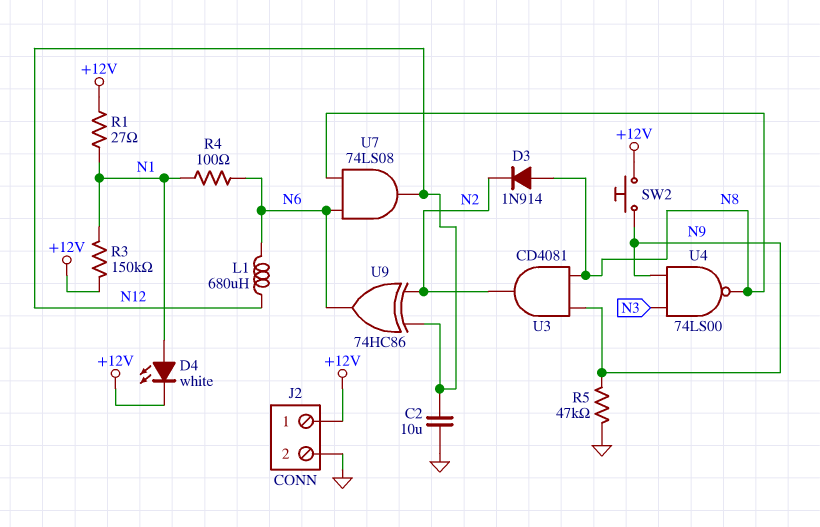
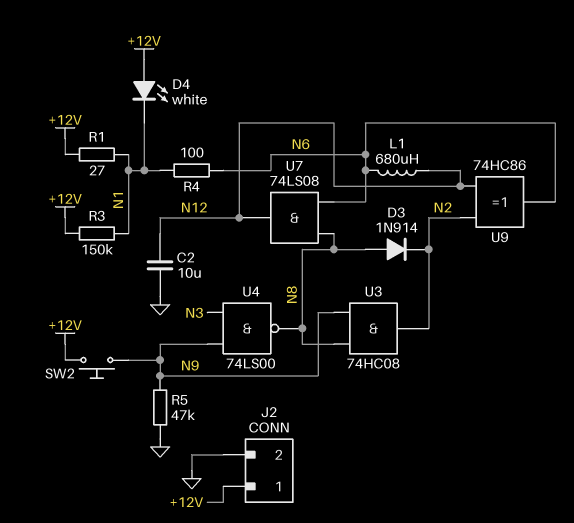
D4: LED white (A N1, K +12V) -> LED white (A +12V, K N1)
U3: AND CD4081 (in N8, in N9, out N2) -> AND 74HC08 (in N8, in N9, out N2)

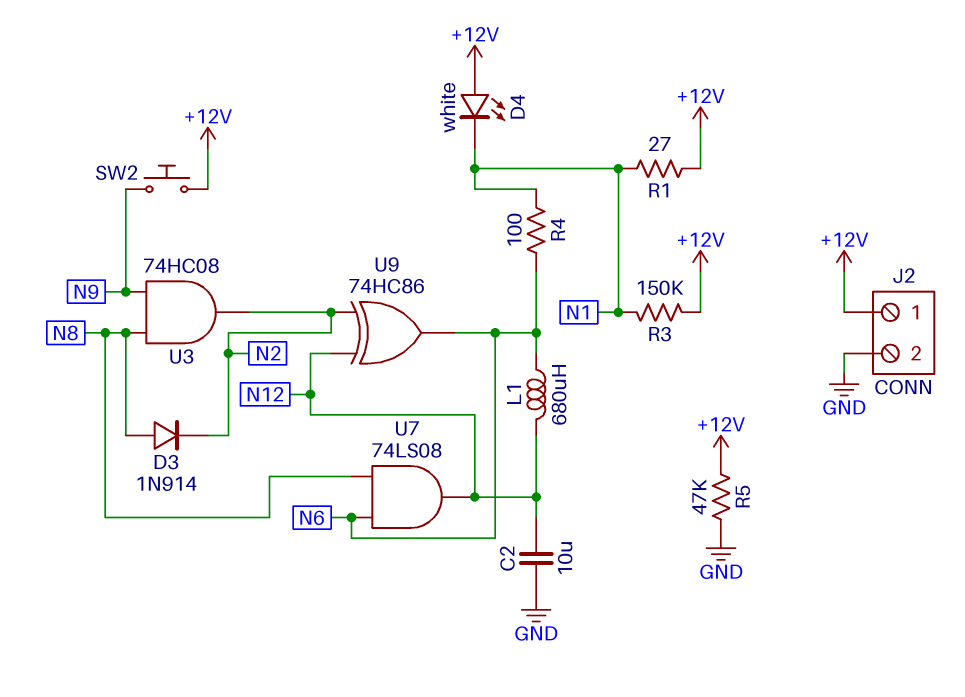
R5: 47k (GND, N9) -> 47k (+12V, GND)
U4: NAND 74LS00 (in N3, in N9, out N8) -> none

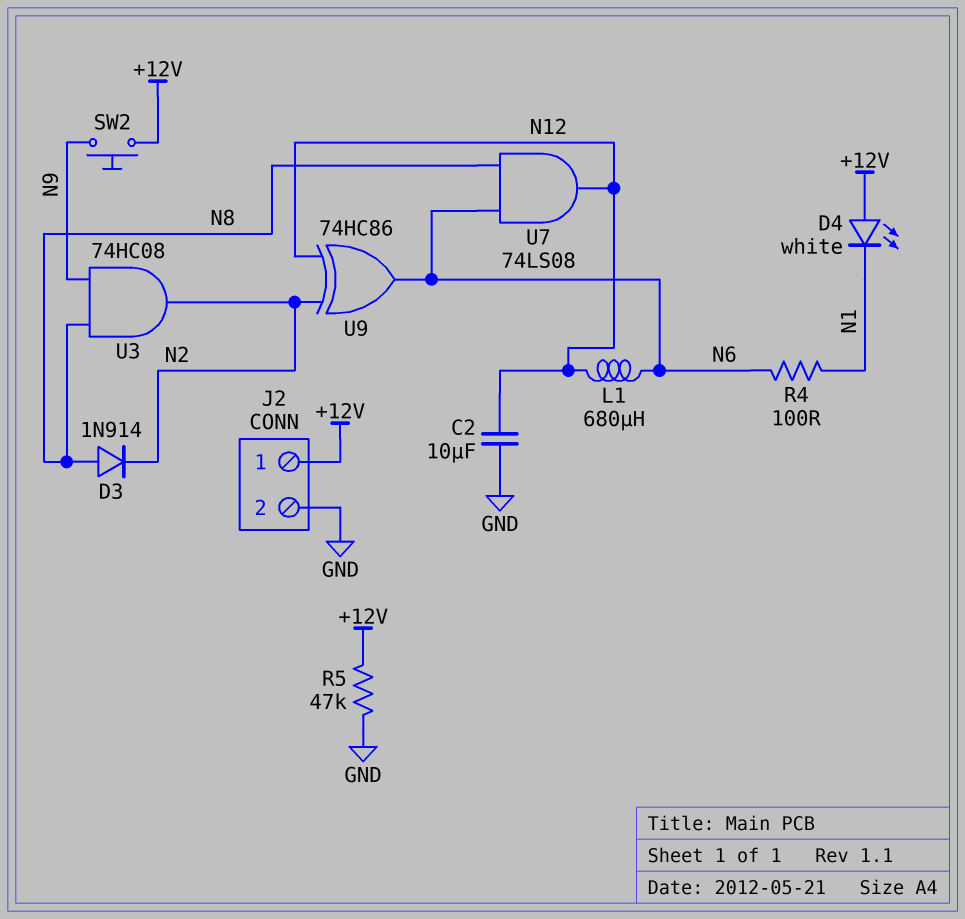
R1: 27 (+12V, N1) -> none
R3: 150k (+12V, N1) -> none

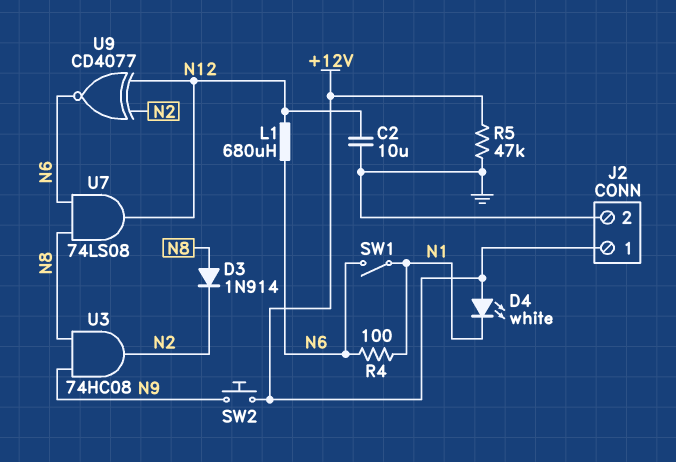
SW1: none -> switch (N1, N6)
U9: XOR 74HC86 (in N2, in N12, out N6) -> XNOR CD4077 (in N2, in N12, out N6)

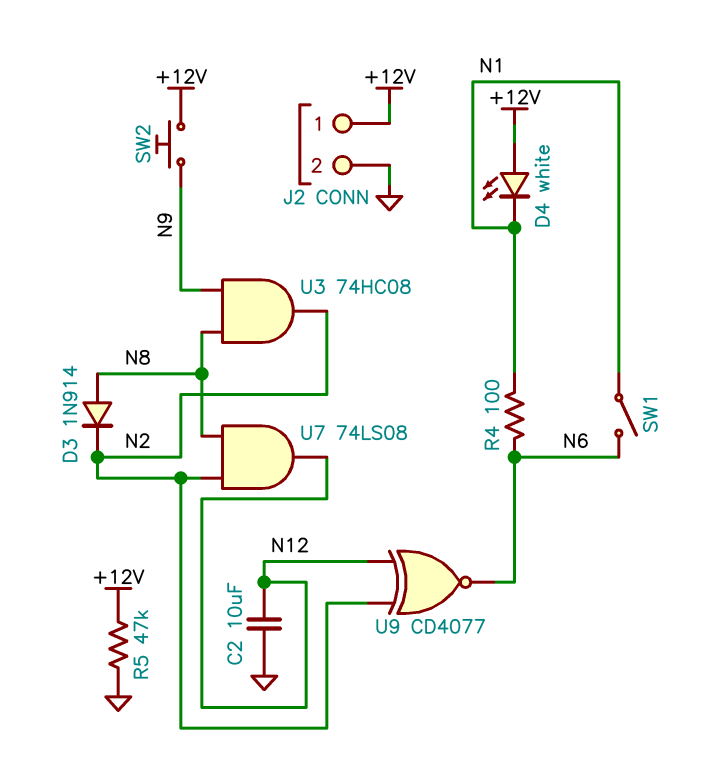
L1: 680uH (N6, N12) -> none
U7: AND 74LS08 (in N6, in N8, out N12) -> AND 74LS08 (in N2, in N8, out N12)

